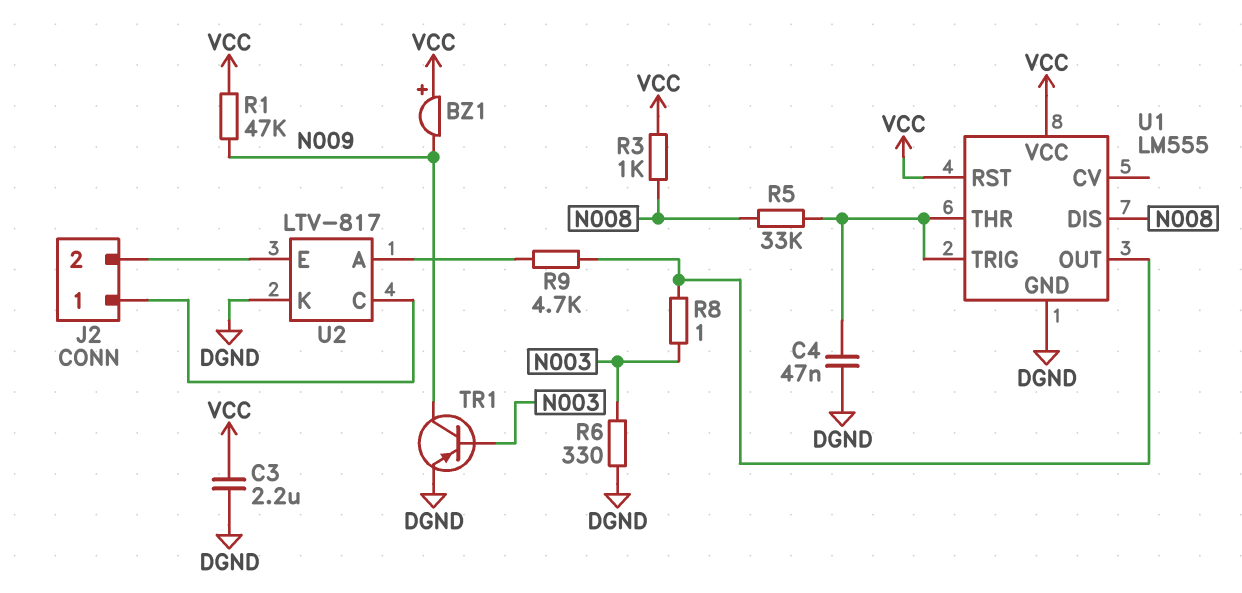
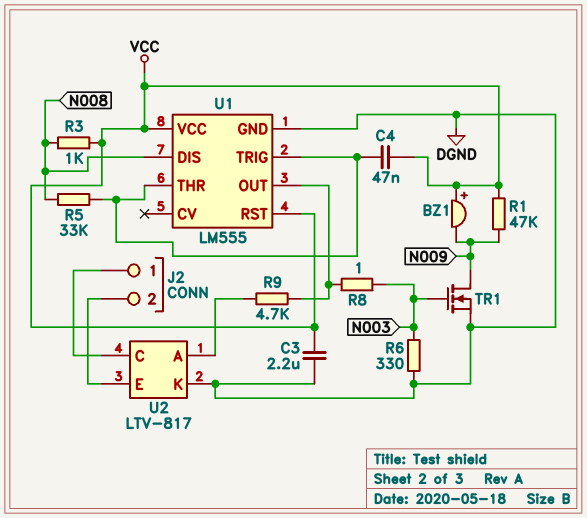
C4: 47nF (DGND, U1/THR) -> 47nF (U1/THR, VCC)
TR1: PNP (B N003, C N009, E DGND) -> NMOS (G N003, D N009, S DGND)

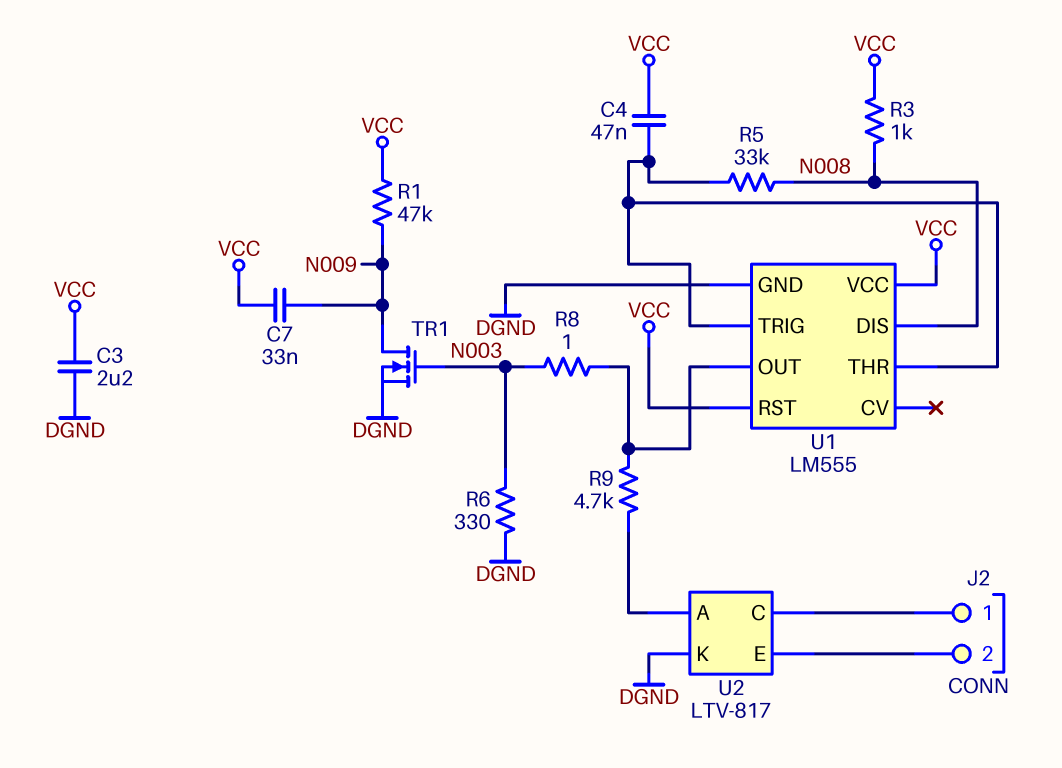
BZ1: buzzer (plus VCC, minus N009) -> none
C7: none -> 33nF (N009, VCC)

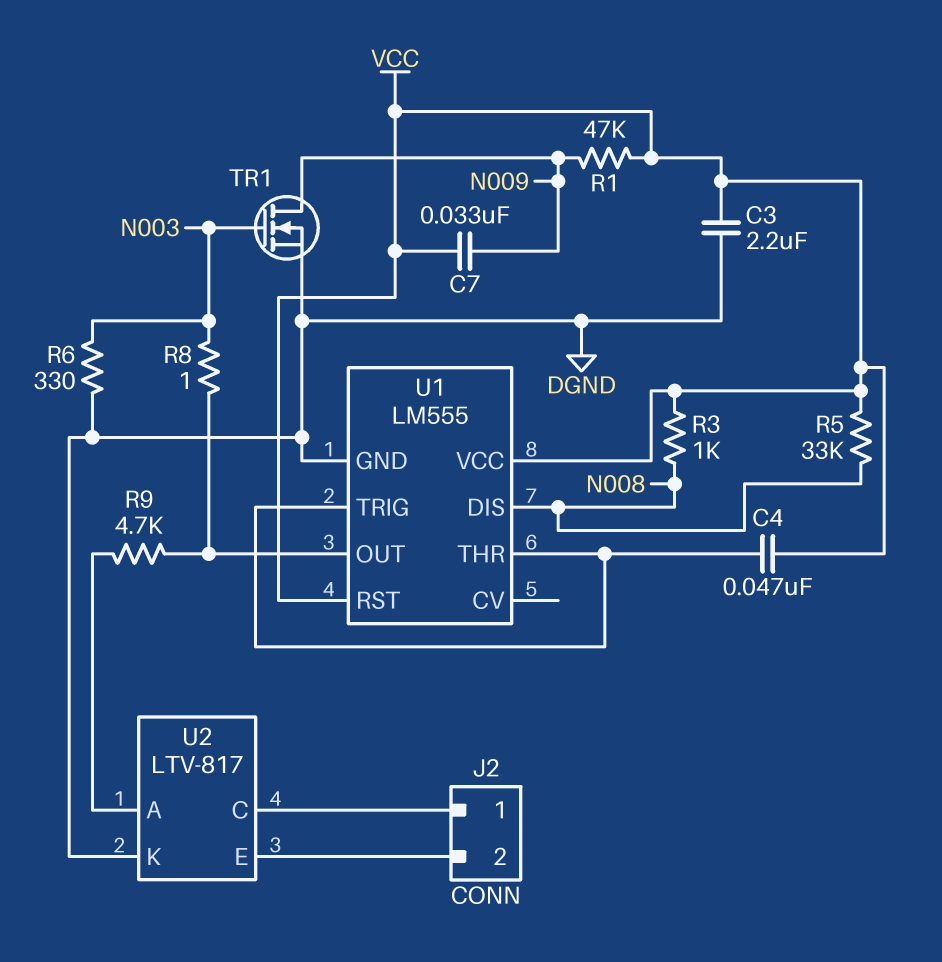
R5: 33k (N008, U1/THR) -> 33k (N008, VCC)

